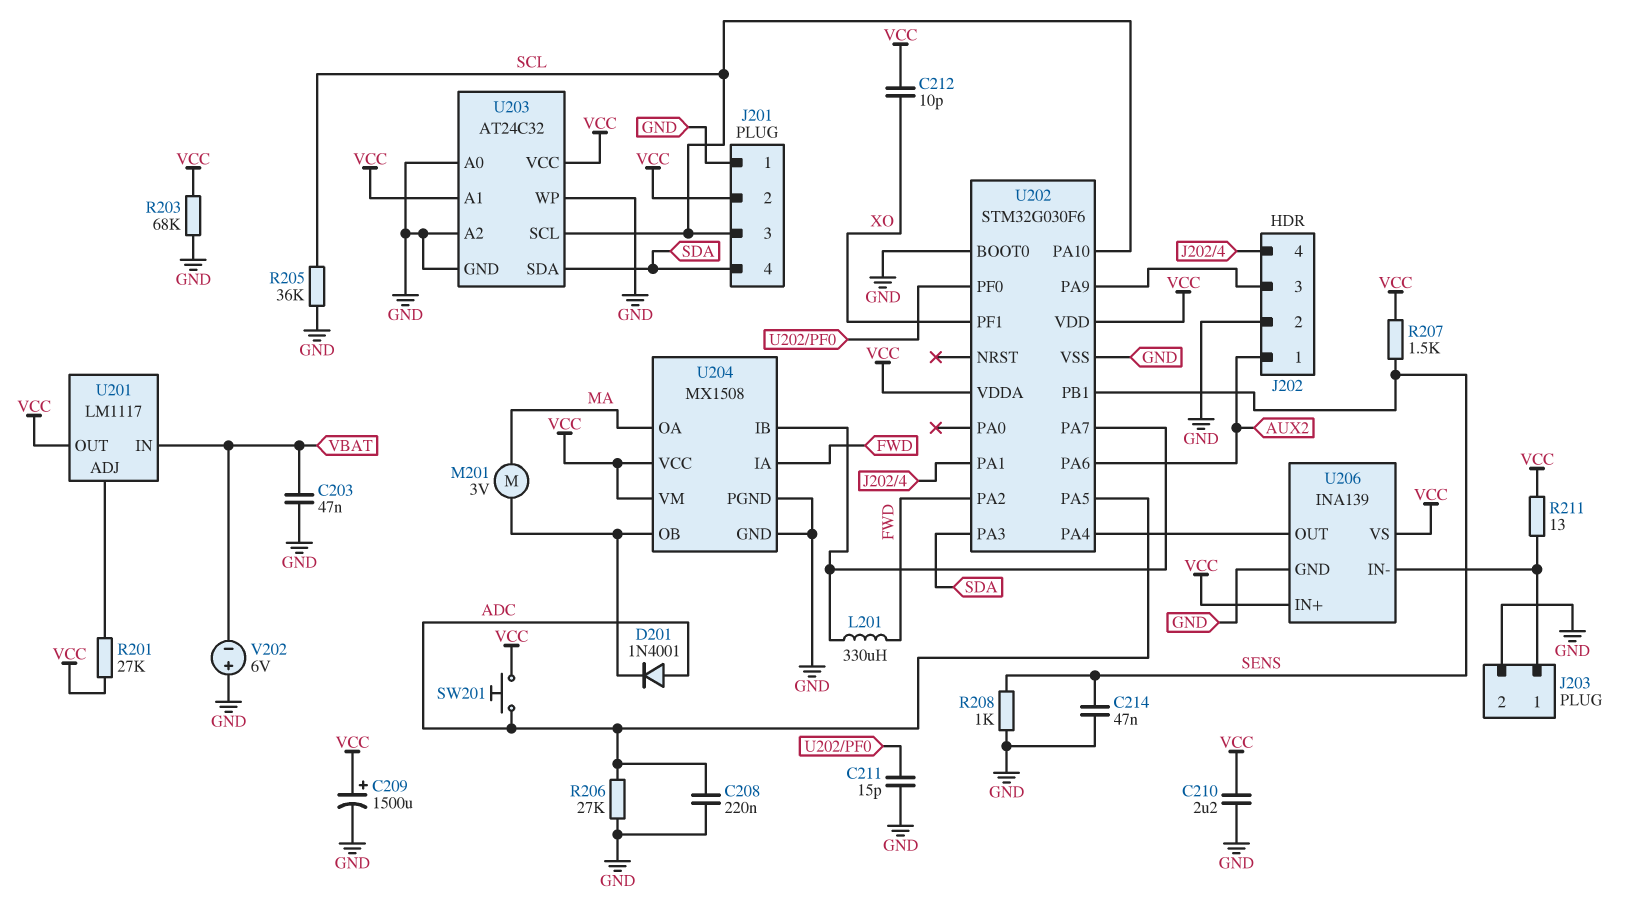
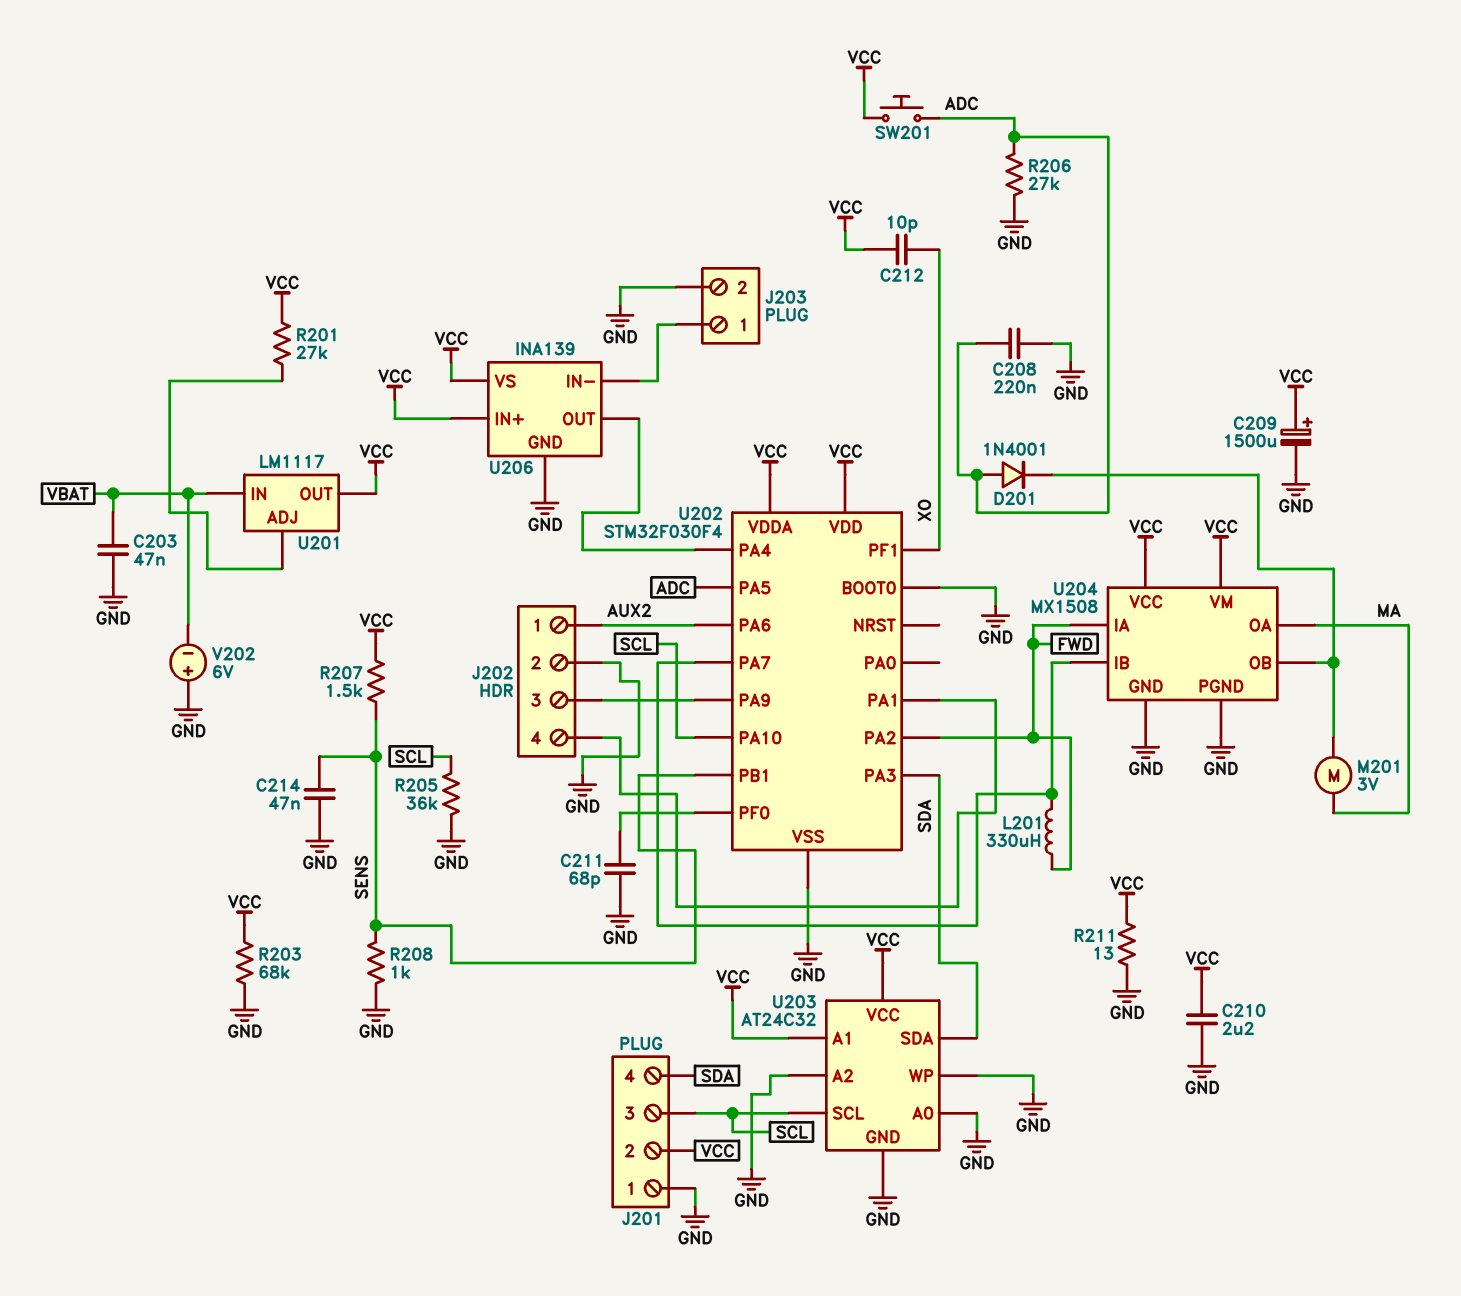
C211: 15pF (GND, U202/PF0) -> 68pF (GND, U202/PF0)
R211: 13 (J203/1, VCC) -> 13 (GND, VCC)
U202: STM32G030F6 -> STM32F030F4

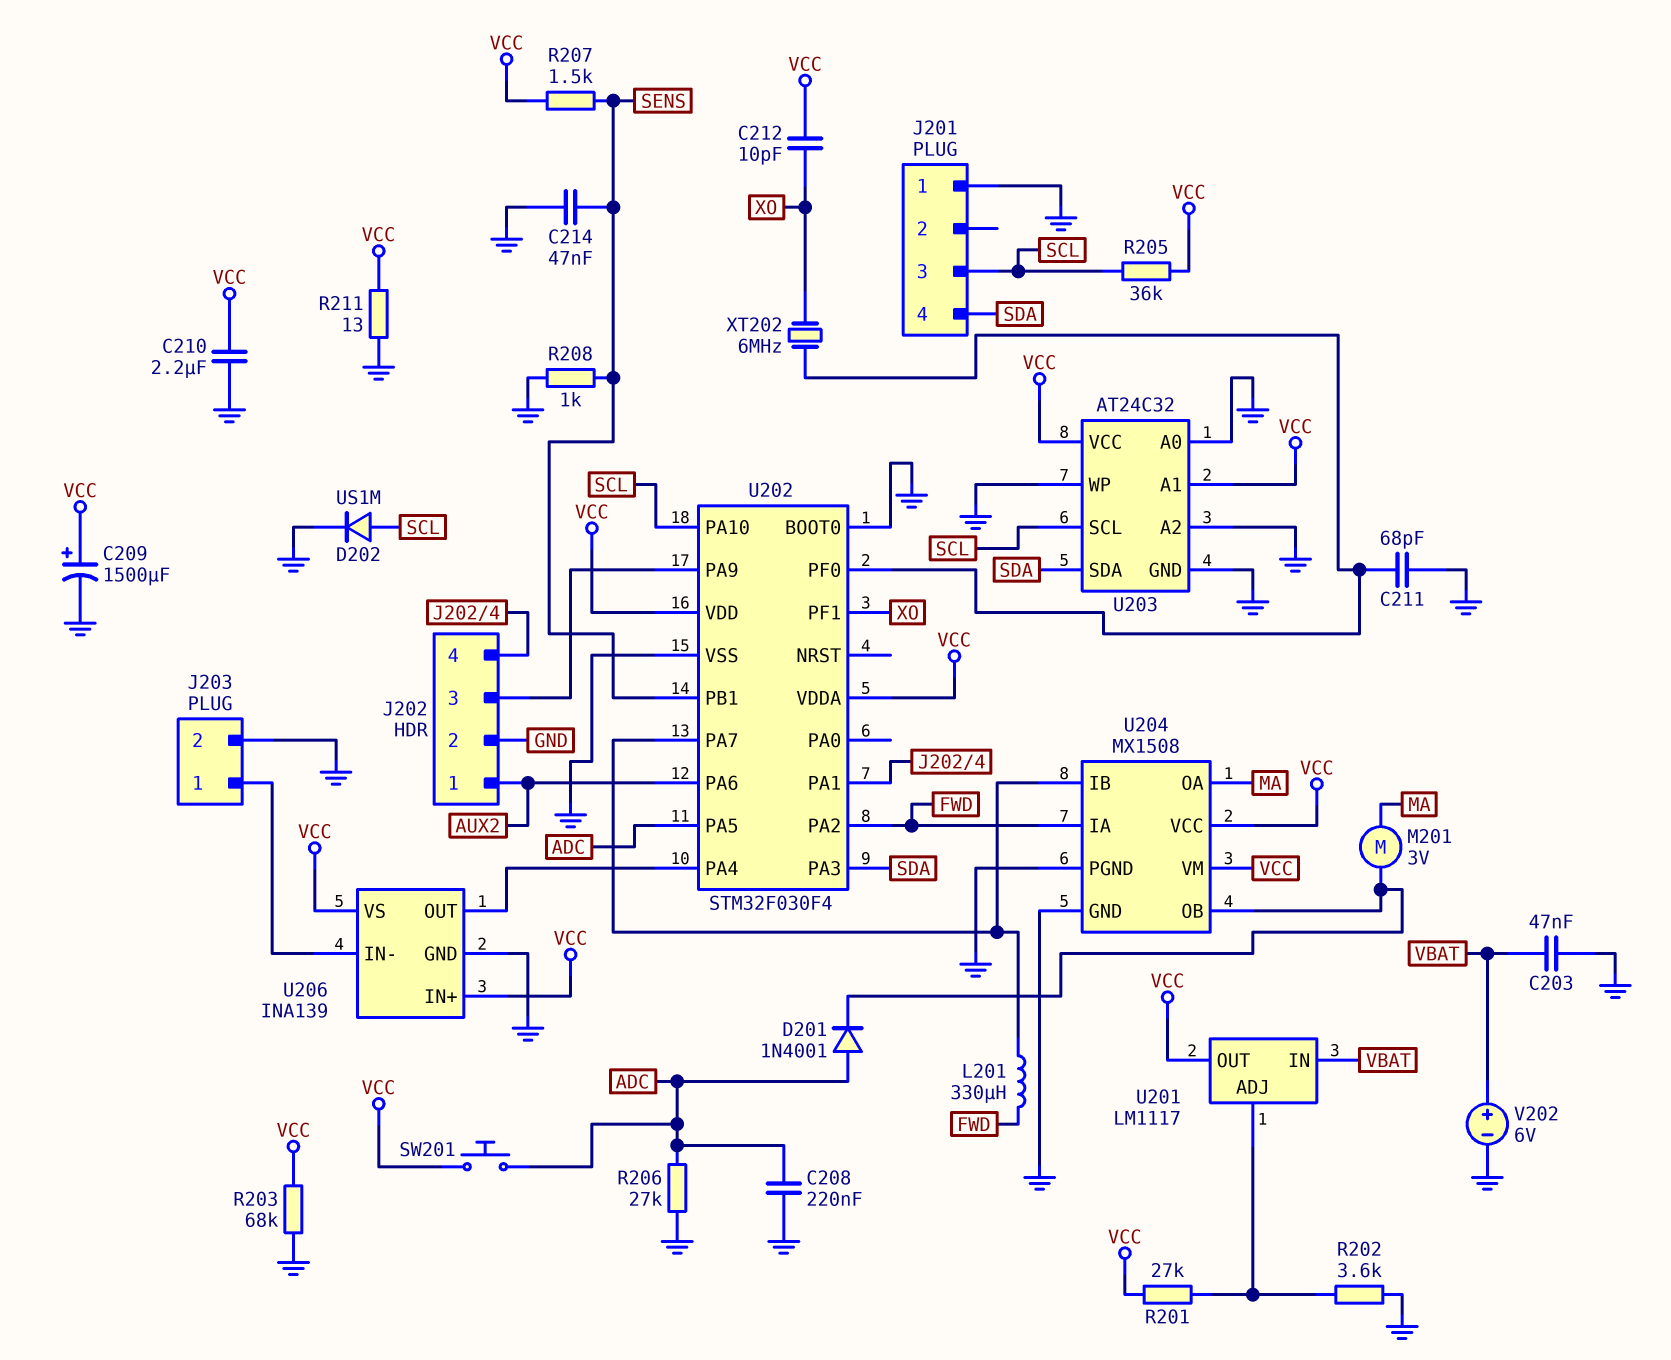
D202: none -> diode US1M (A SCL, K GND)
J201 pin 2: VCC -> none
R202: none -> 3.6k (GND, U201/ADJ)
R205: 36k (GND, SCL) -> 36k (SCL, VCC)
V202: 6V (plus GND, minus VBAT) -> 6V (plus VBAT, minus GND)
XT202: none -> 6MHz (U202/PF0, XO)

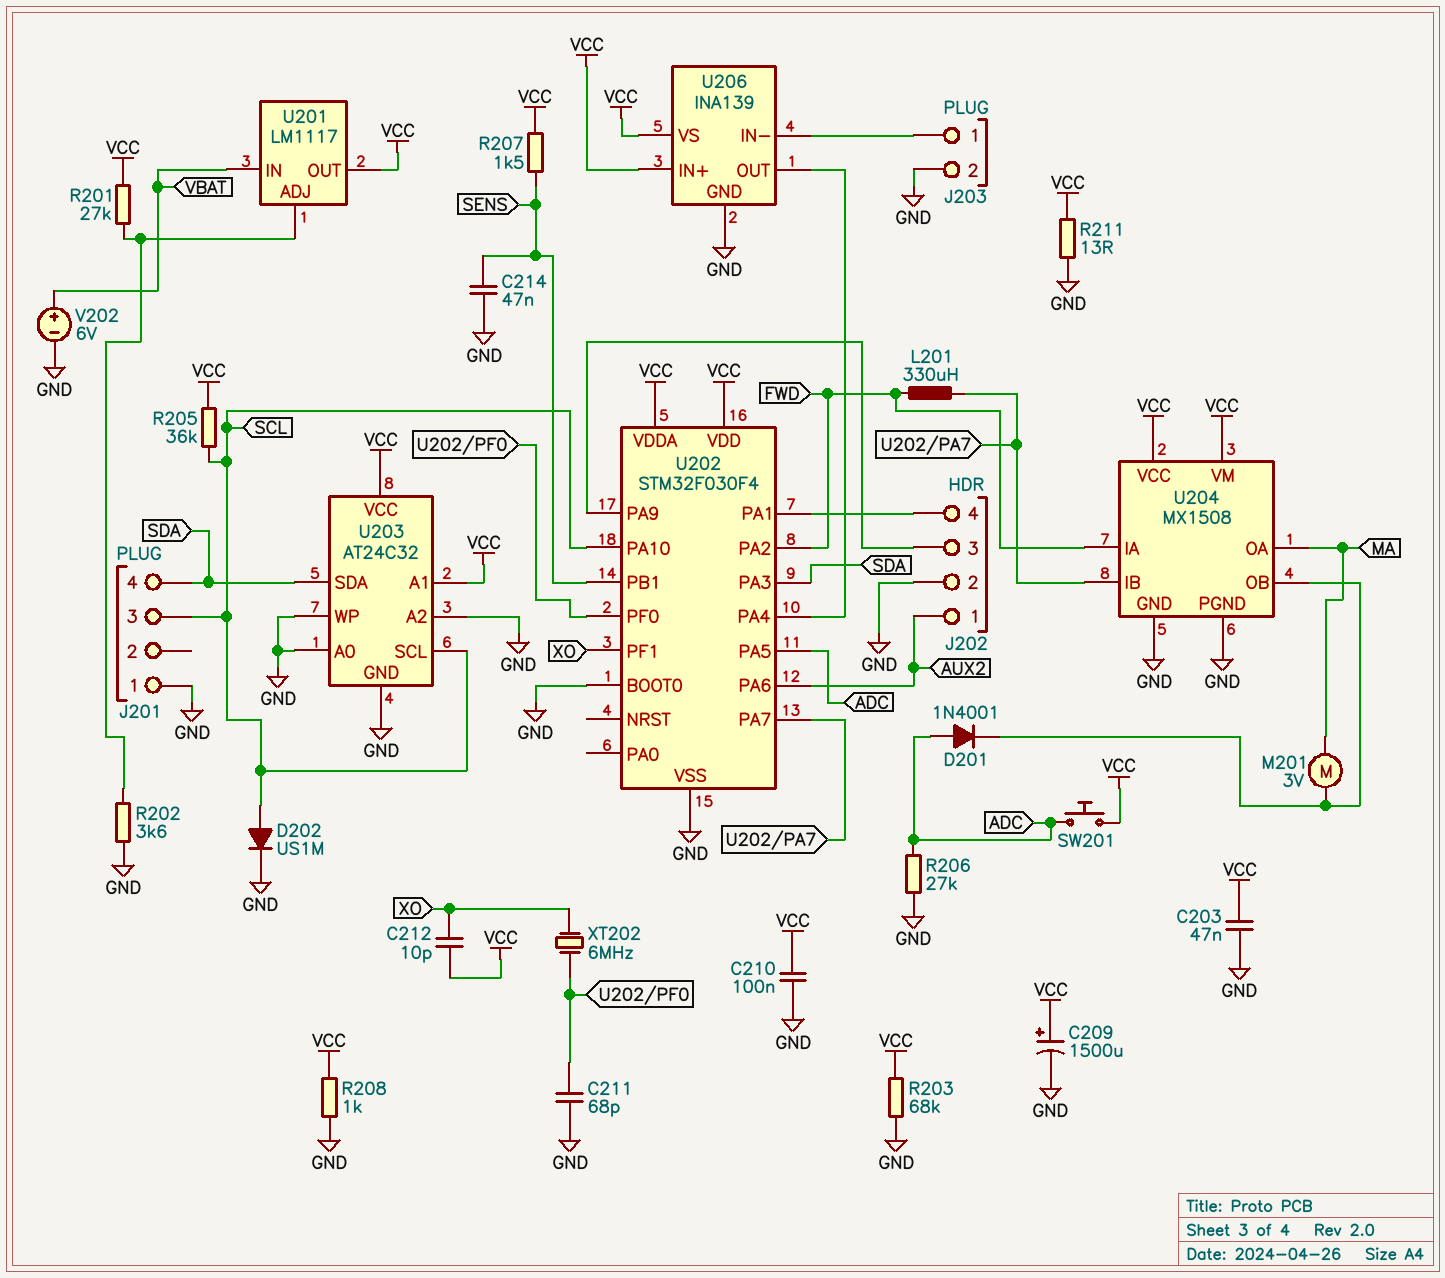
C203: 47nF (GND, VBAT) -> 47nF (GND, VCC)
C208: 220nF (ADC, GND) -> none
C210: 2.2uF (GND, VCC) -> 100nF (GND, VCC)
R208: 1k (GND, SENS) -> 1k (GND, VCC)

